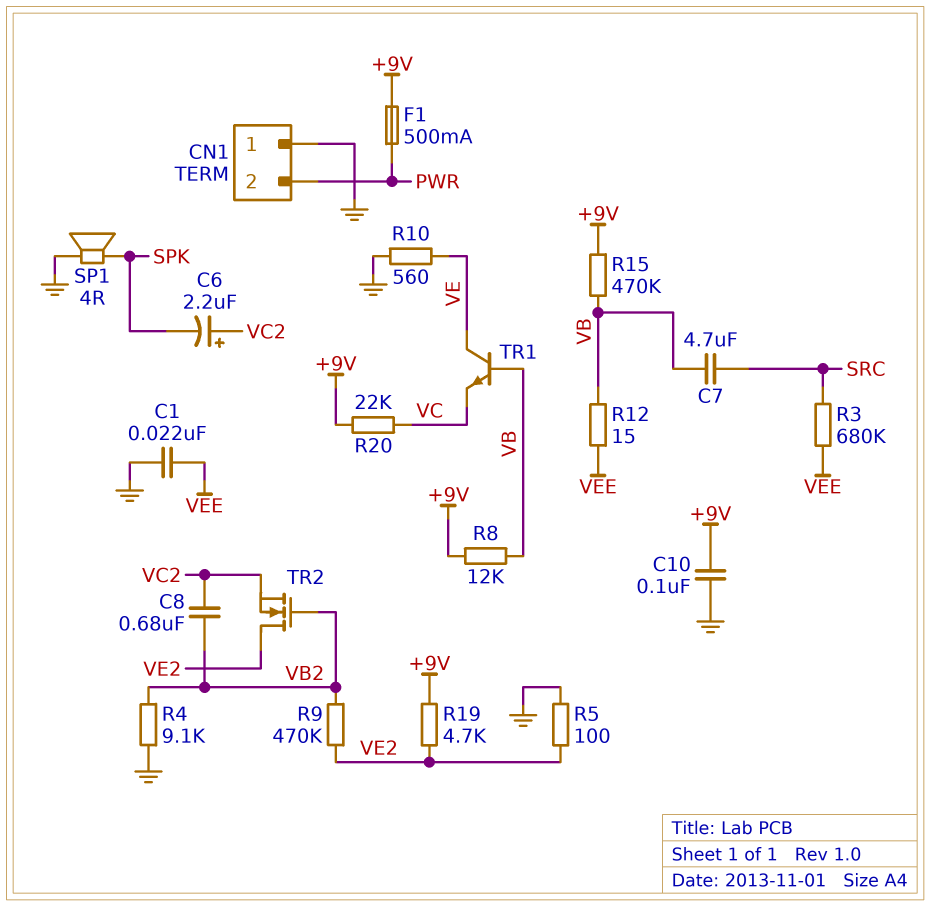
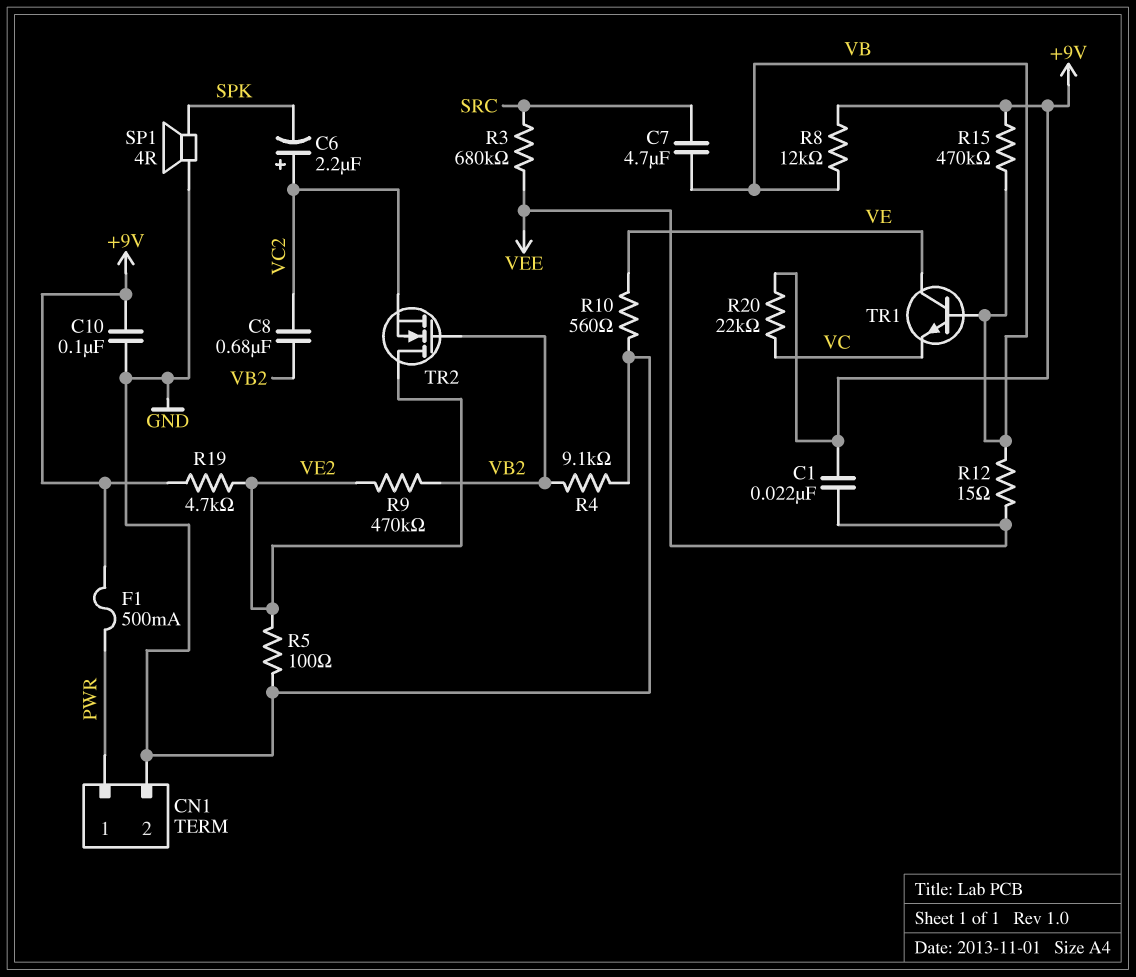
C1: 22nF (GND, VEE) -> 22nF (+9V, VEE)
CN1 pin 1: GND -> PWR
CN1 pin 2: PWR -> GND

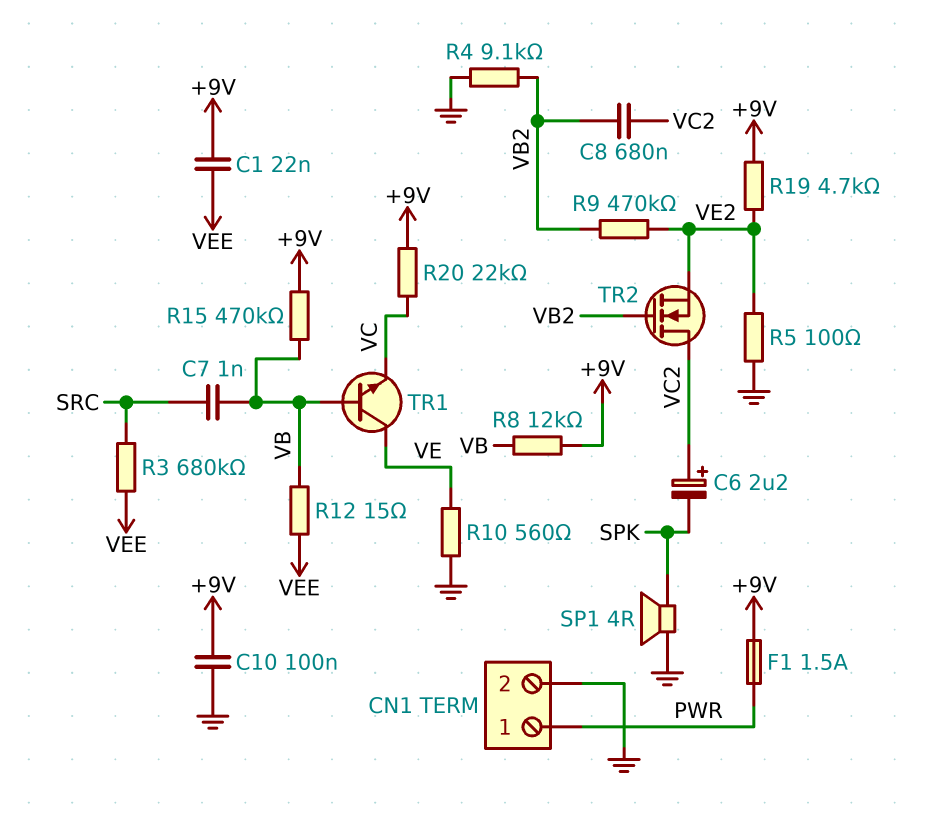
C7: 4.7uF (SRC, VB) -> 1nF (SRC, VB)
F1: 500mA (+9V, PWR) -> 1.5A (+9V, PWR)
TR2: NMOS (G VB2, D VE2, S VC2) -> NMOS (G VB2, D VC2, S VE2)

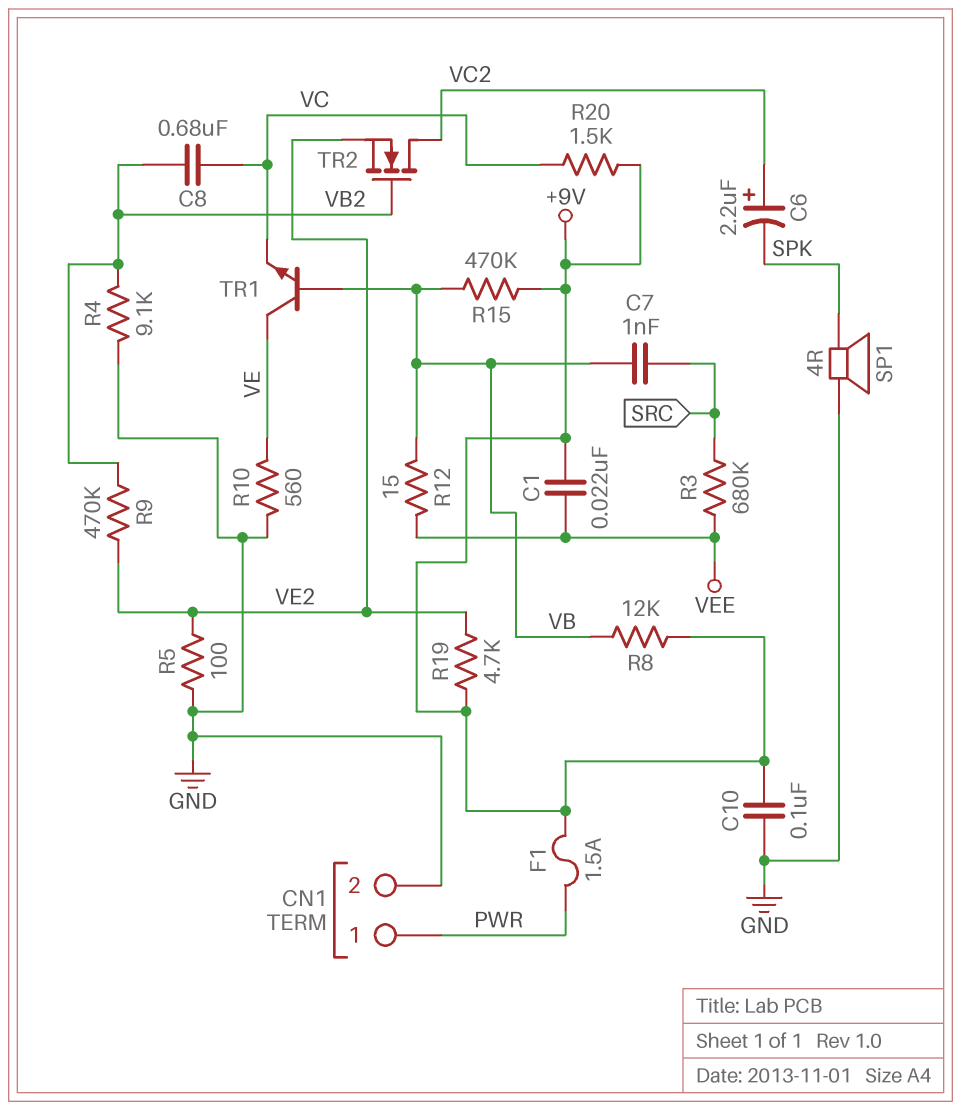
C8: 680nF (VB2, VC2) -> 680nF (VB2, VC)
R20: 22k (+9V, VC) -> 1.5k (+9V, VC)

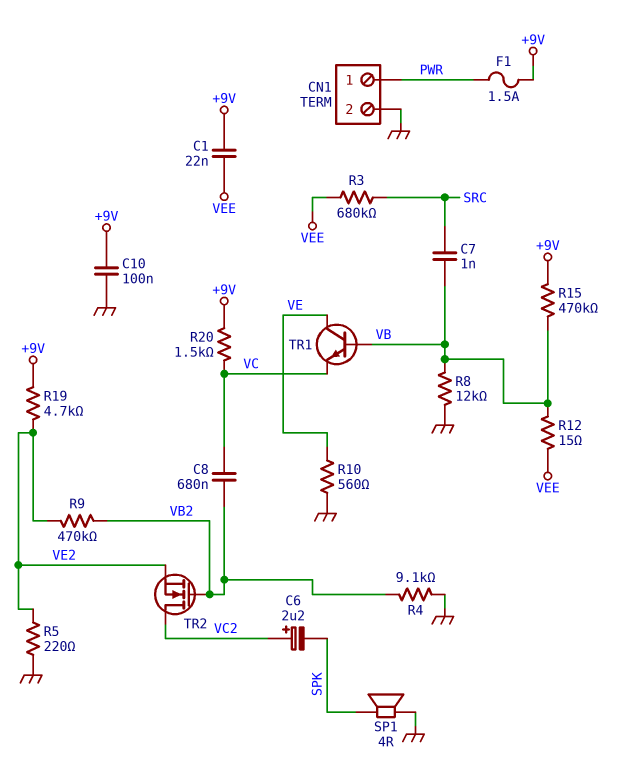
R5: 100 (GND, VE2) -> 220 (GND, VE2)
R8: 12k (+9V, VB) -> 12k (GND, VB)

